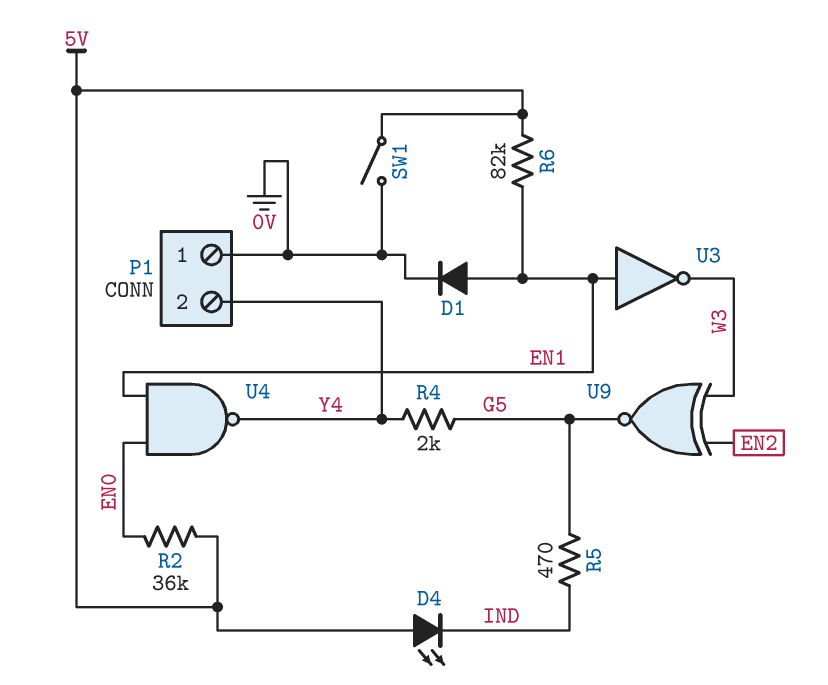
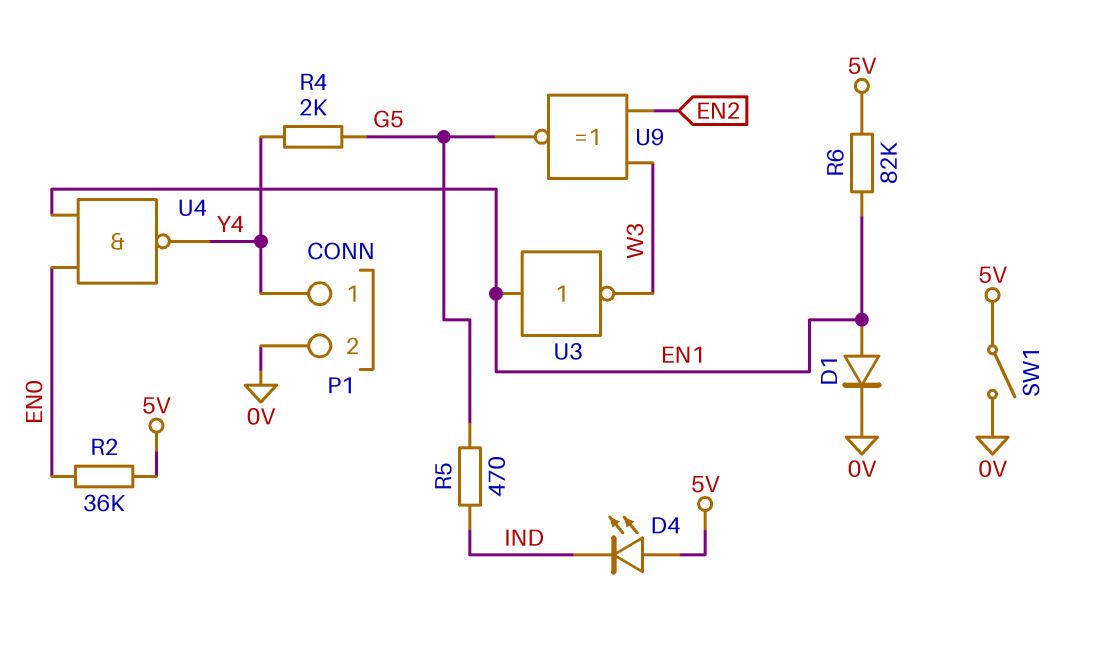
P1 pin 1: 0V -> Y4
P1 pin 2: Y4 -> 0V

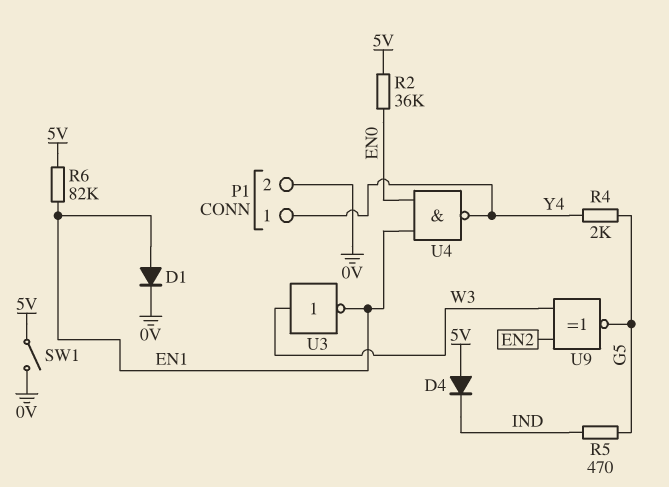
D4: LED (A 5V, K IND) -> diode (A 5V, K IND)
U3: NOT (in EN1, out W3) -> NOT (in W3, out EN1)

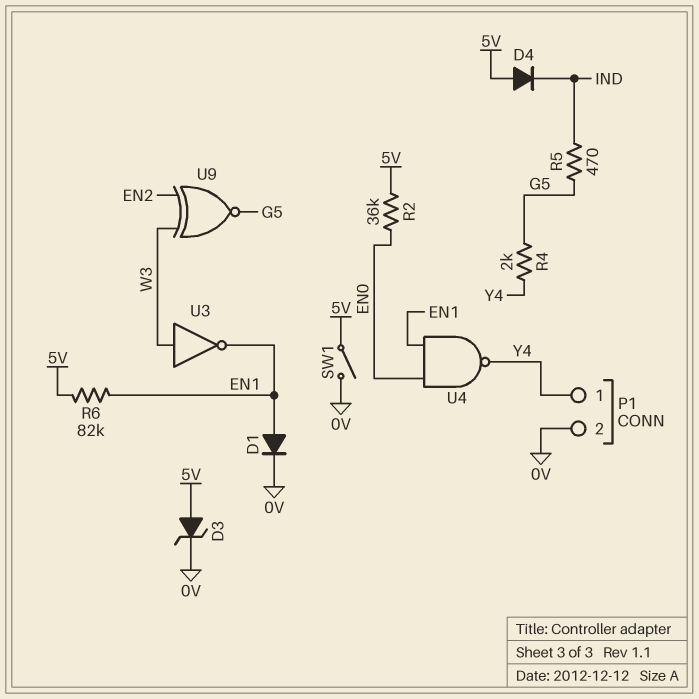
D3: none -> zener (A 5V, K 0V)

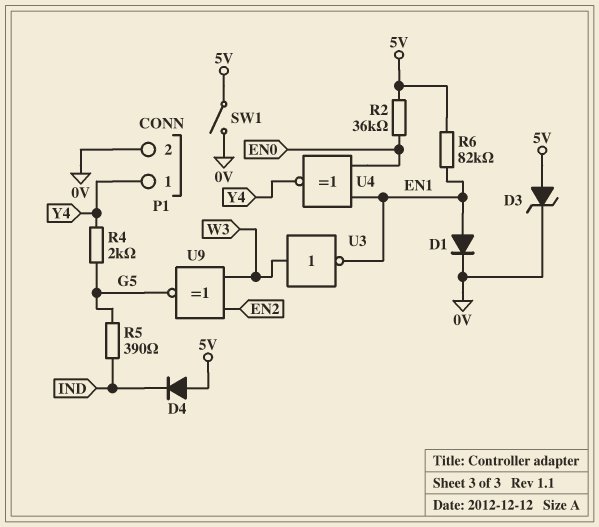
R5: 470 (G5, IND) -> 390 (G5, IND)
U4: NAND (in EN0, in EN1, out Y4) -> XNOR (in EN0, in EN1, out Y4)

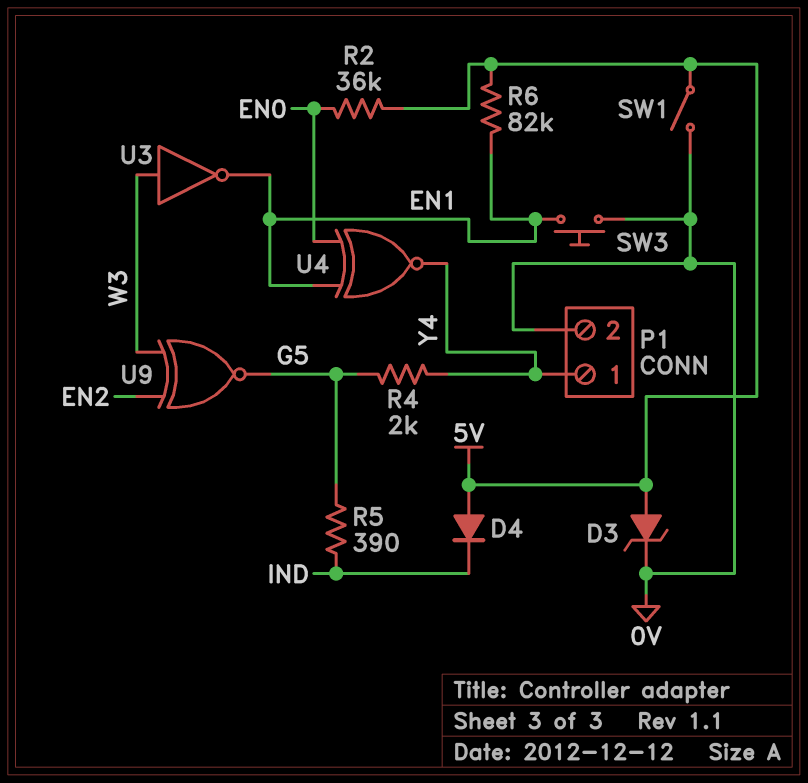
D1: diode (A EN1, K 0V) -> none
SW3: none -> button (0V, EN1)

